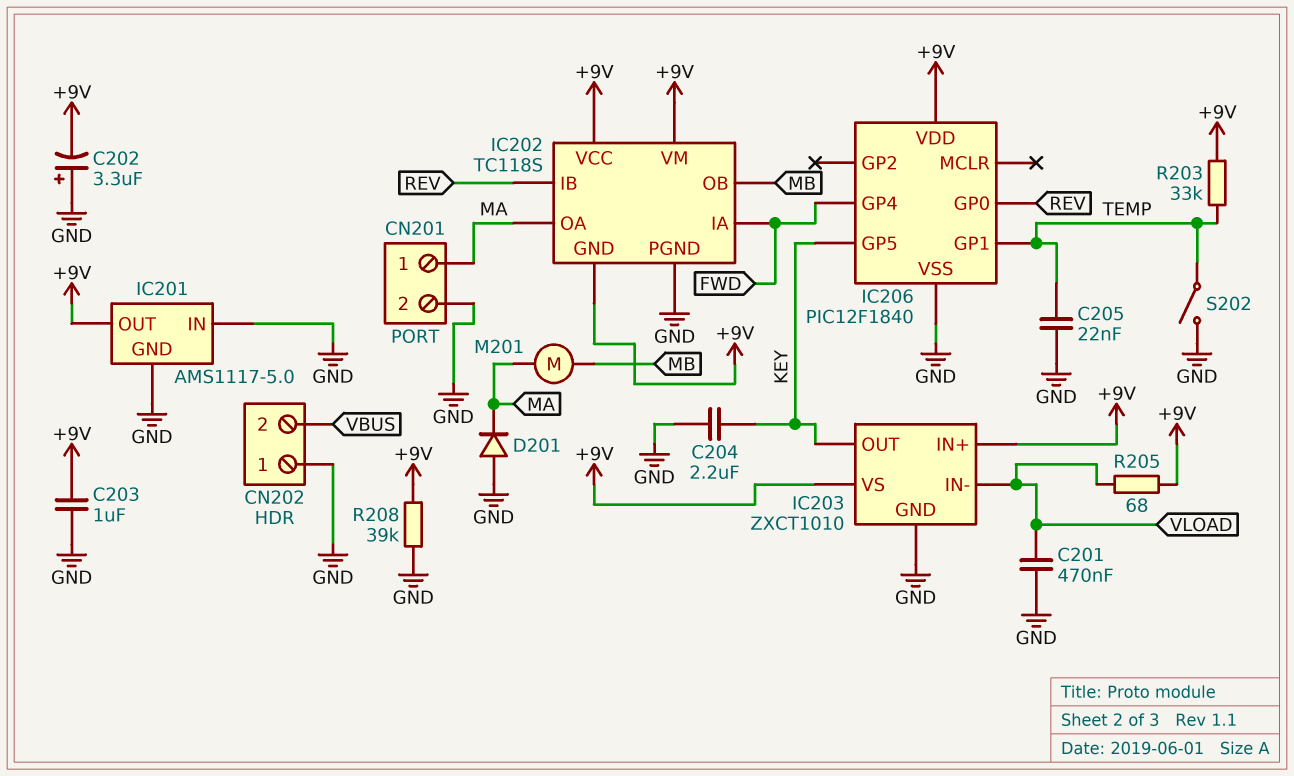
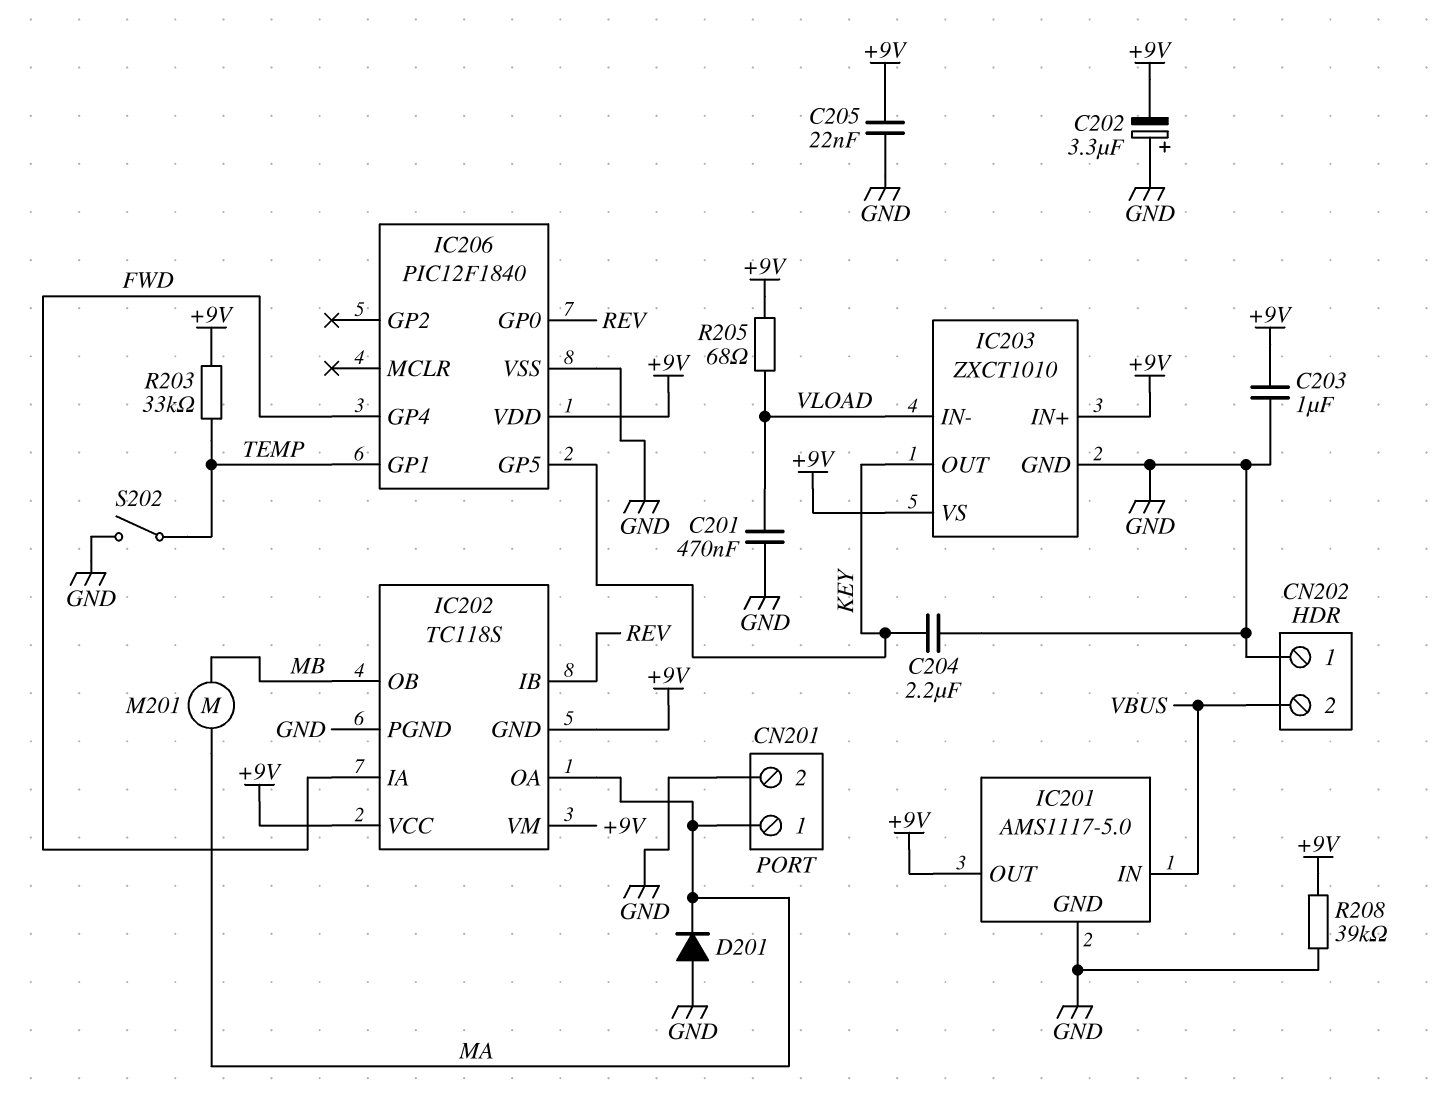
C205: 22nF (GND, TEMP) -> 22nF (+9V, GND)
IC201 pin IN: GND -> VBUS

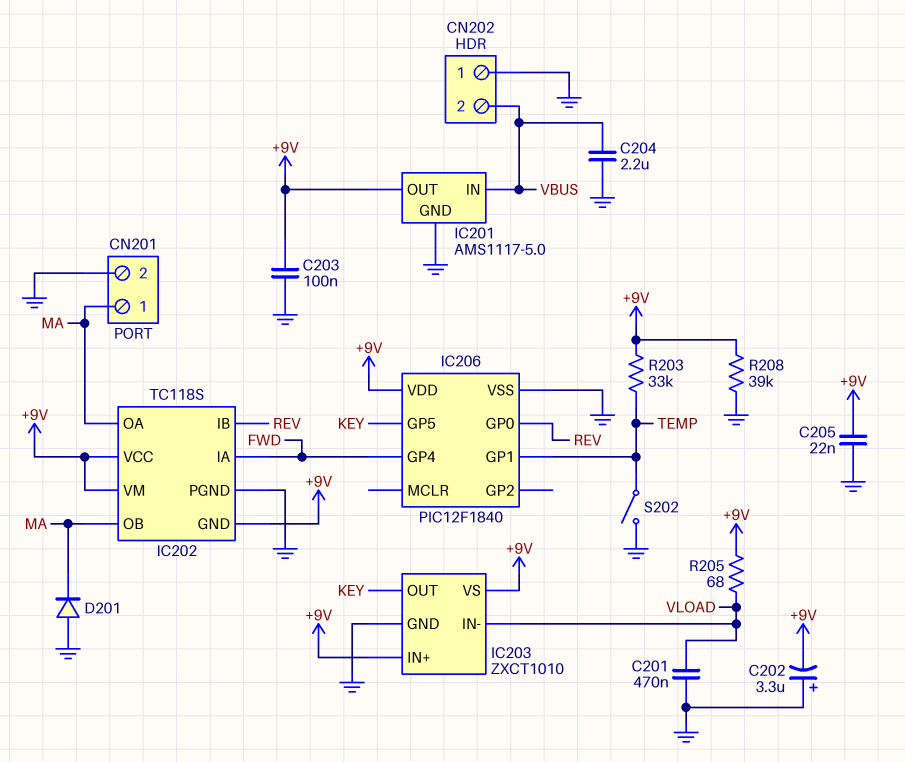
C203: 1uF (+9V, GND) -> 100nF (+9V, GND)
C204: 2.2uF (GND, KEY) -> 2.2uF (GND, VBUS)
IC202 pin OB: MB -> MA
M201: motor (MA, MB) -> none

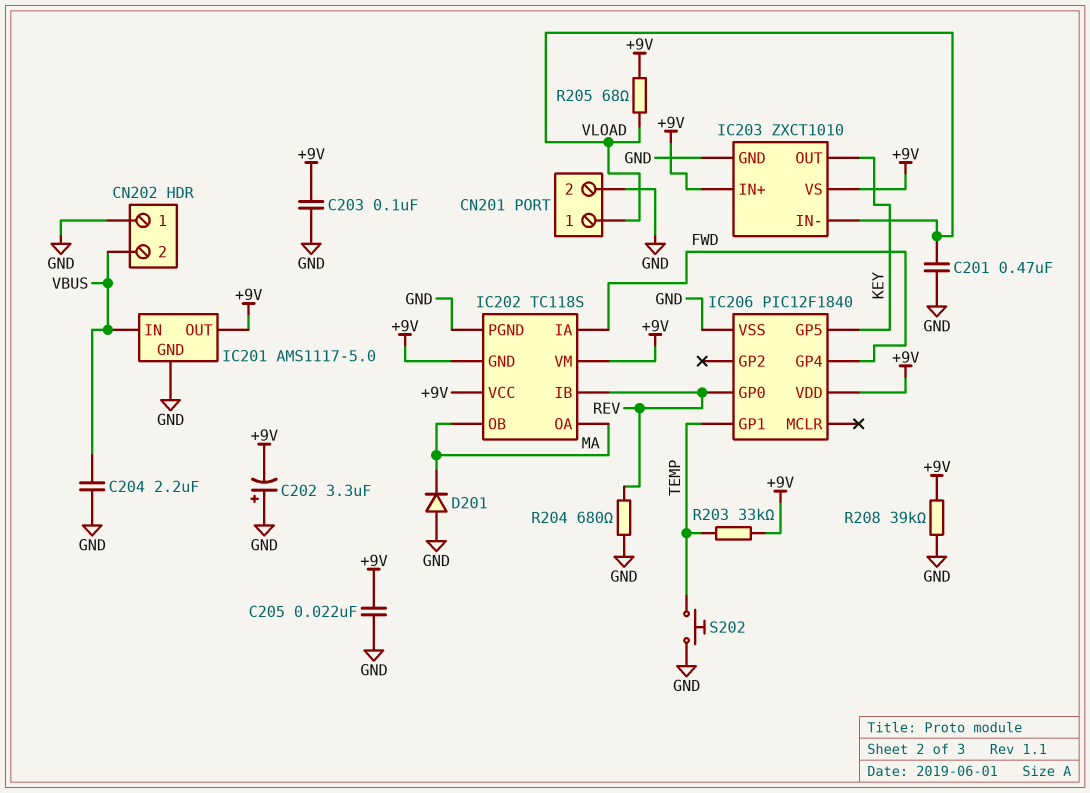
CN201 pin 1: MA -> VLOAD
R204: none -> 680 (GND, REV)
S202: switch (GND, TEMP) -> button (GND, TEMP)

